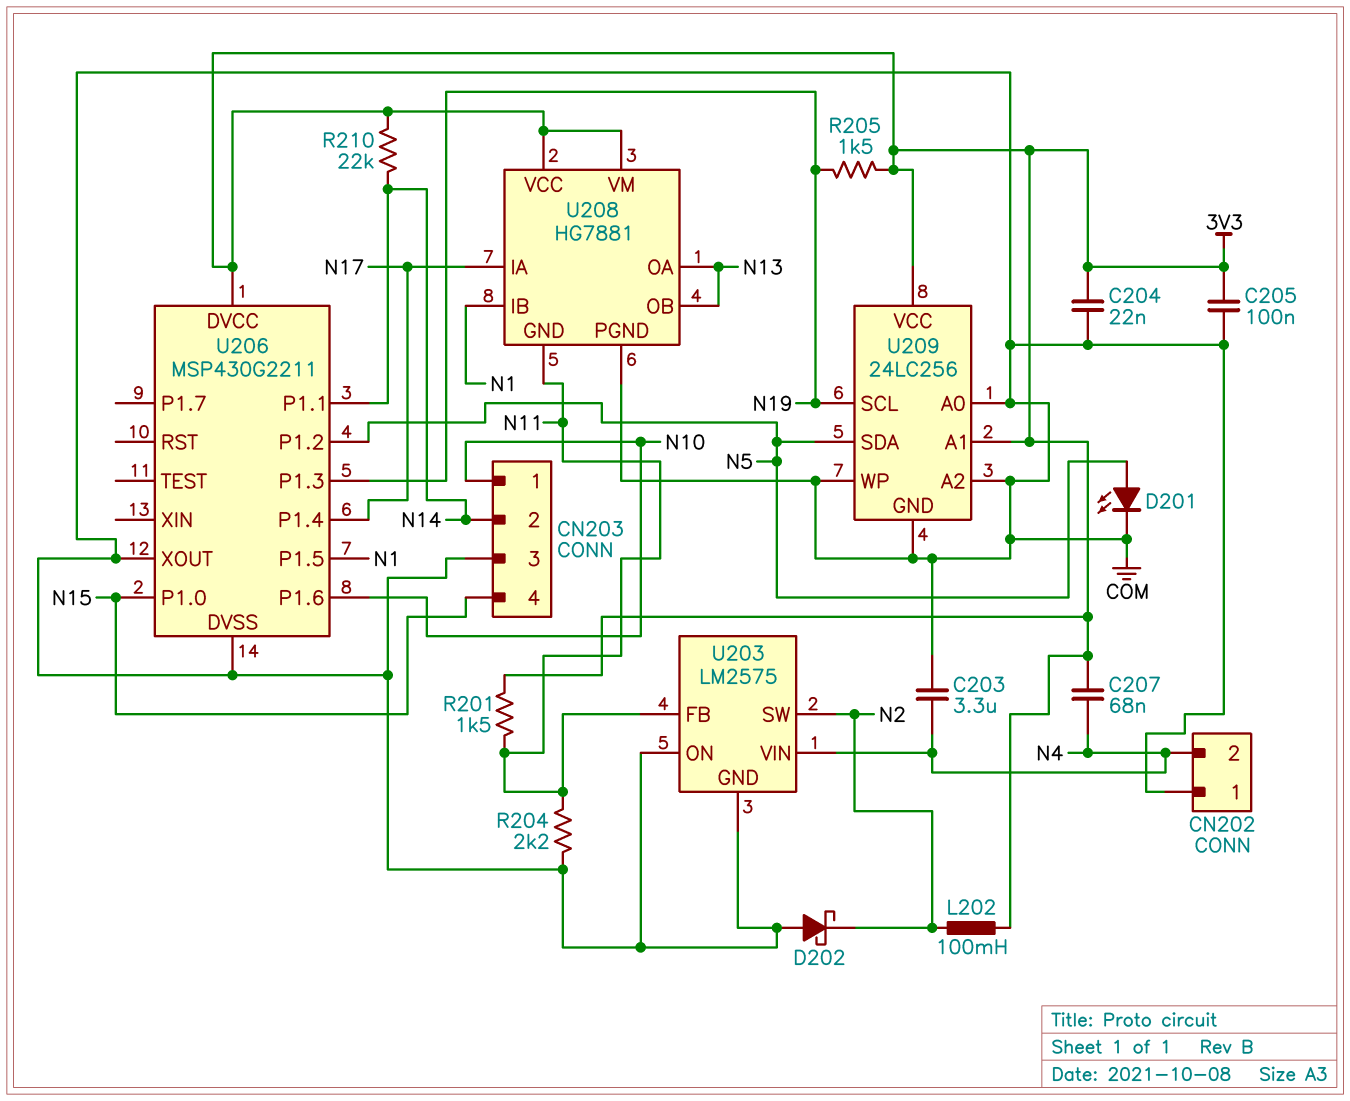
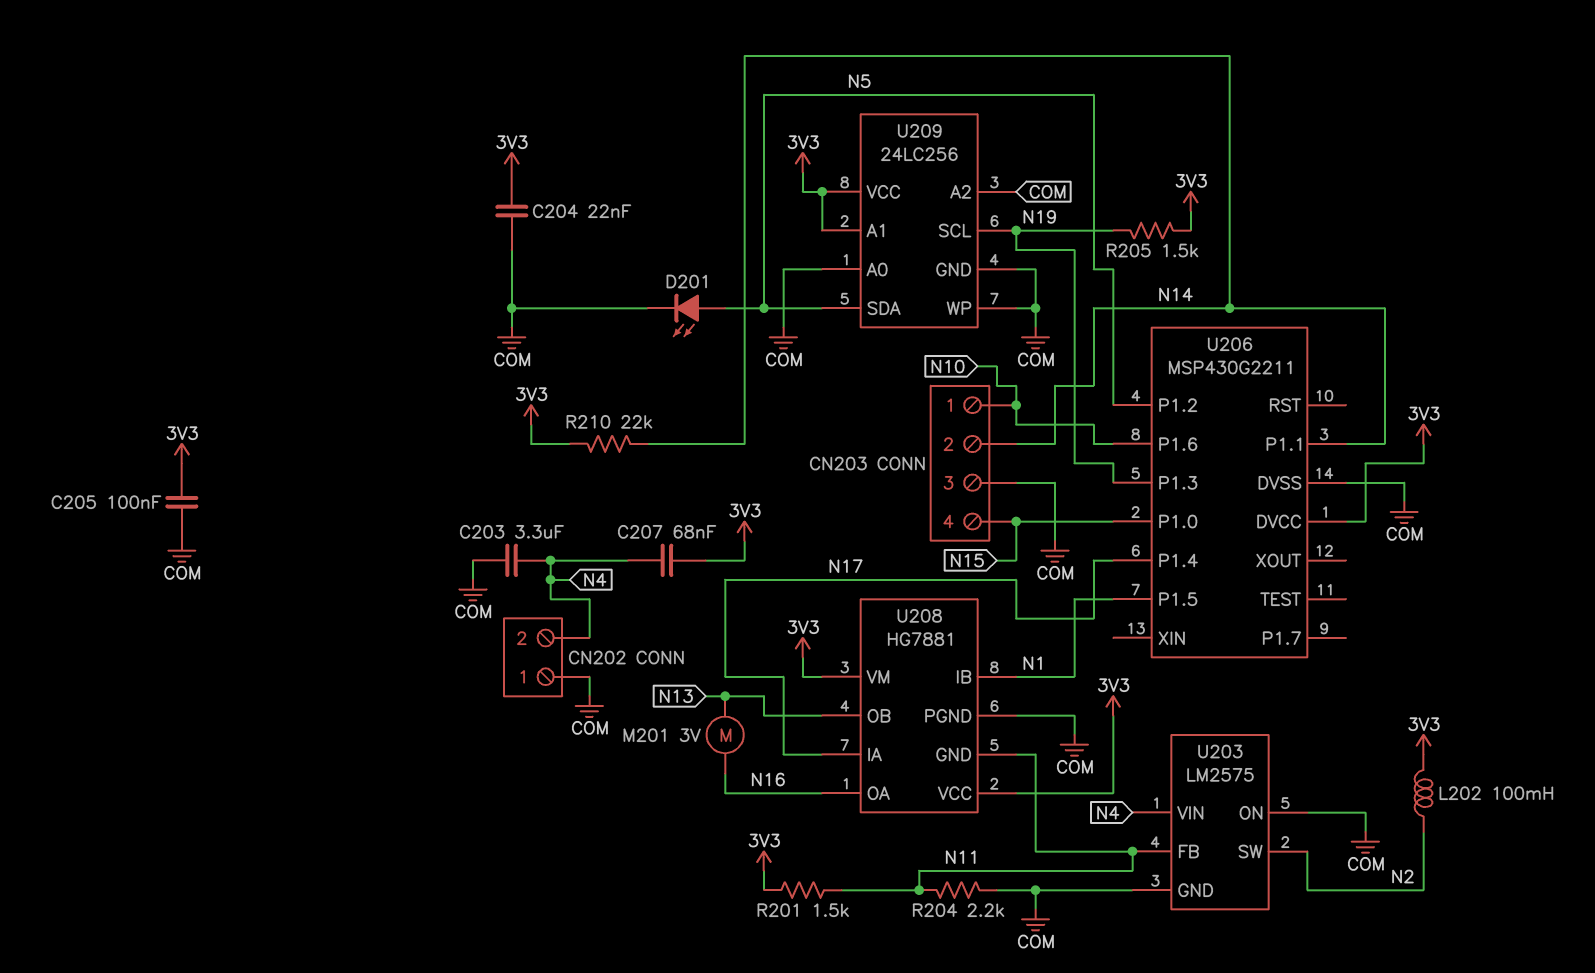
D202: schottky (A COM, K N2) -> none
M201: none -> motor 3V (N13, N16)
U206 pin XOUT: COM -> none
U208 pin OA: N13 -> N16

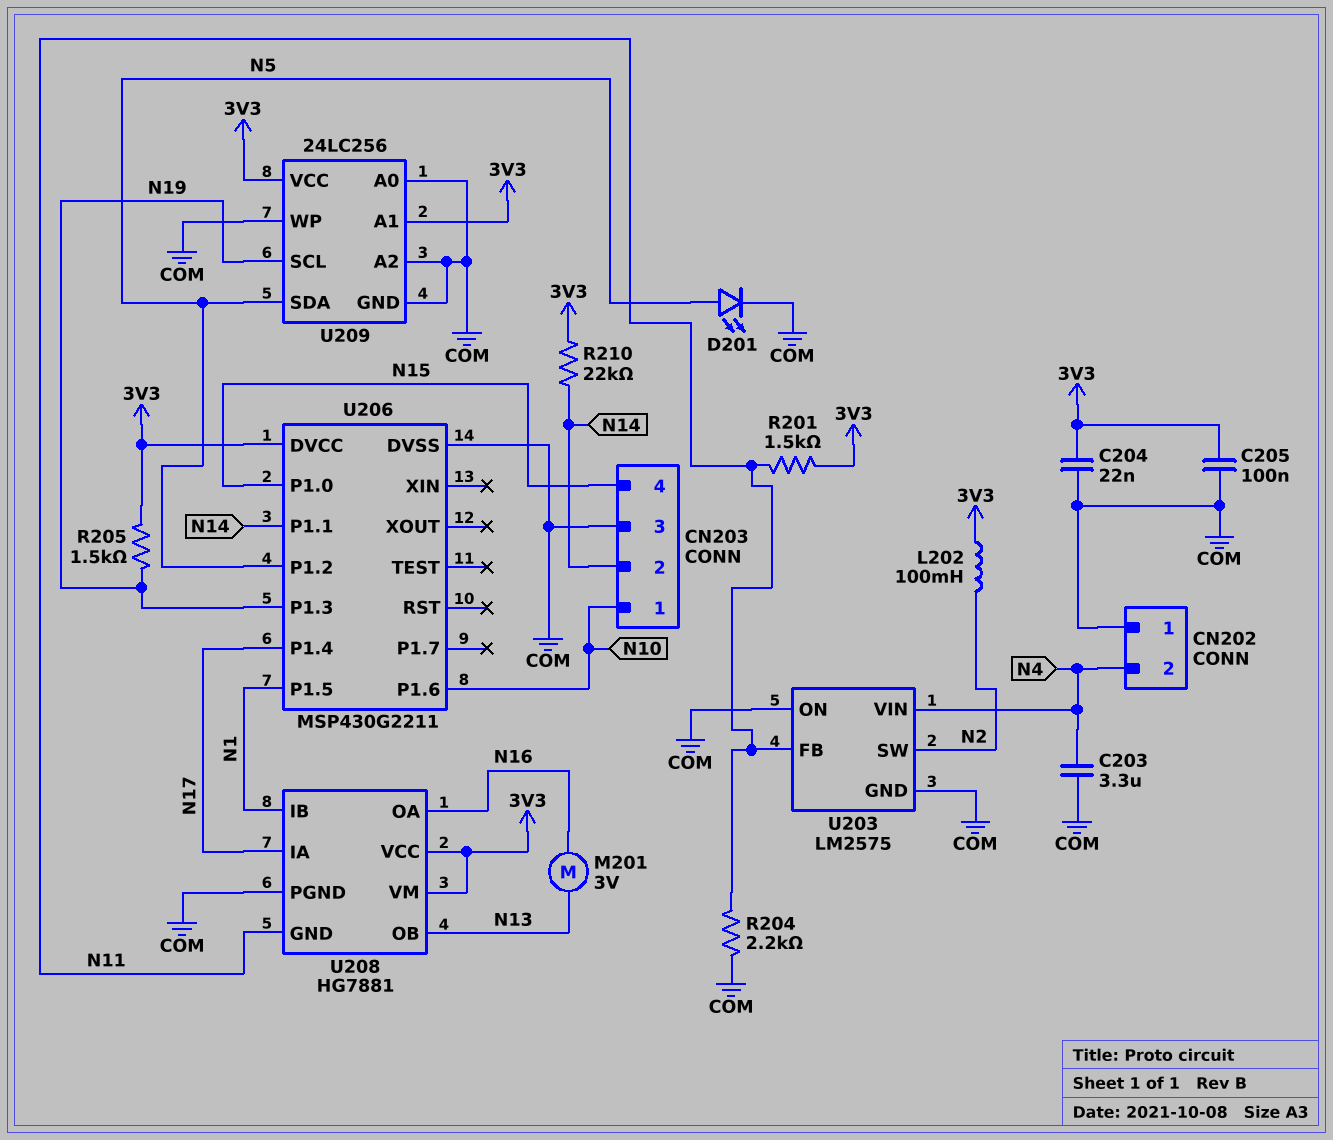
C207: 68nF (3V3, N4) -> none

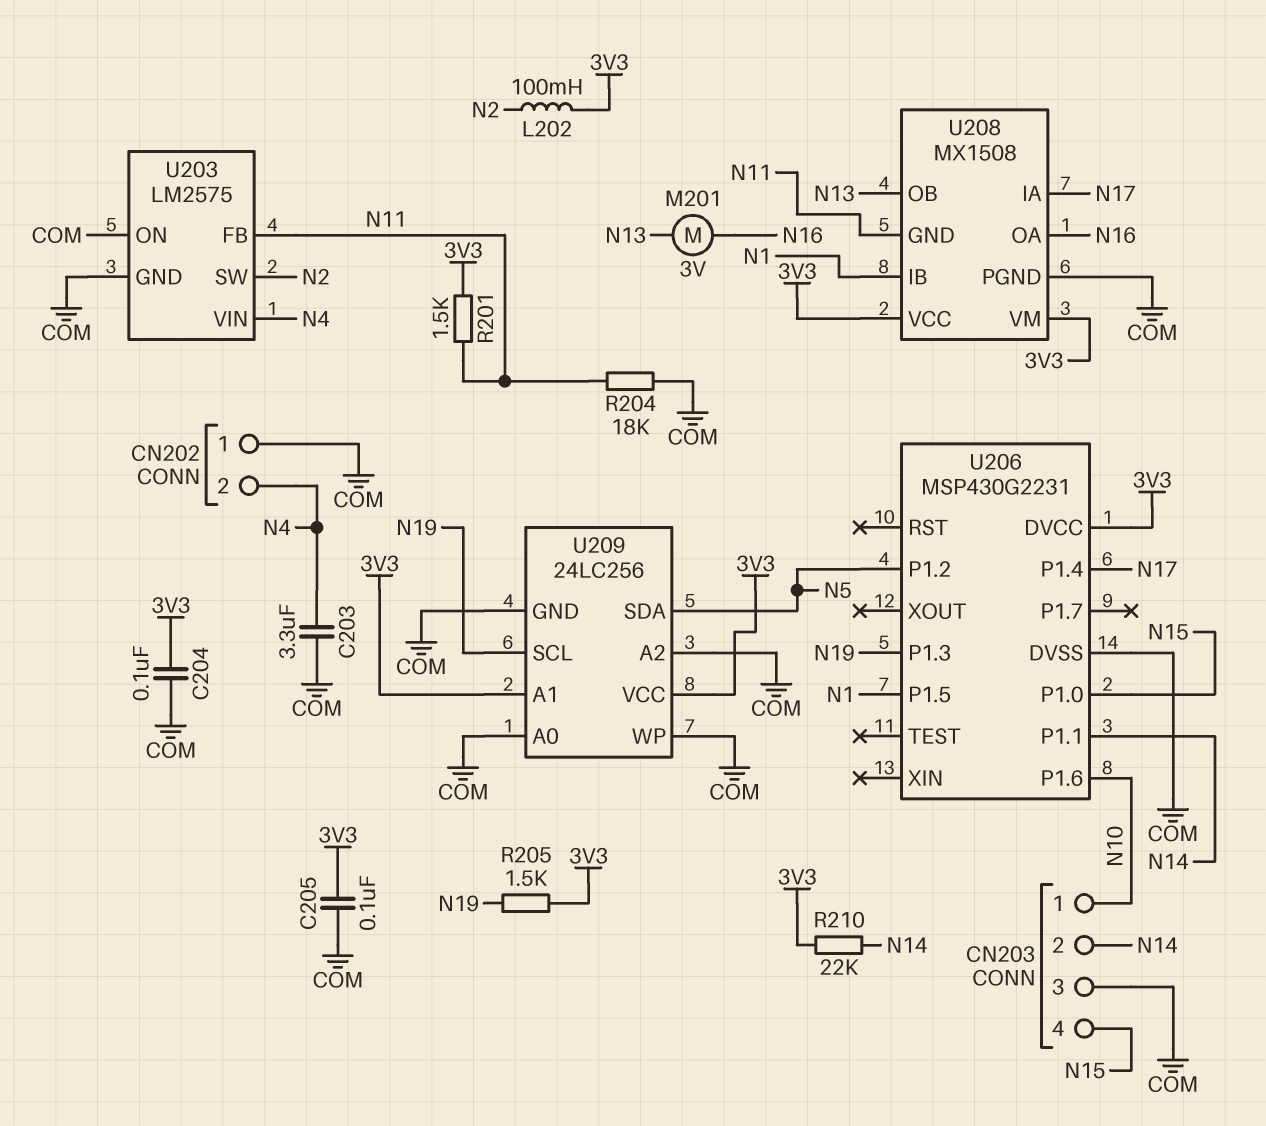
C204: 22nF (3V3, COM) -> 100nF (3V3, COM)
D201: LED (A N5, K COM) -> none
R204: 2.2k (COM, N11) -> 18k (COM, N11)
U206: MSP430G2211 -> MSP430G2231
U208: HG7881 -> MX1508

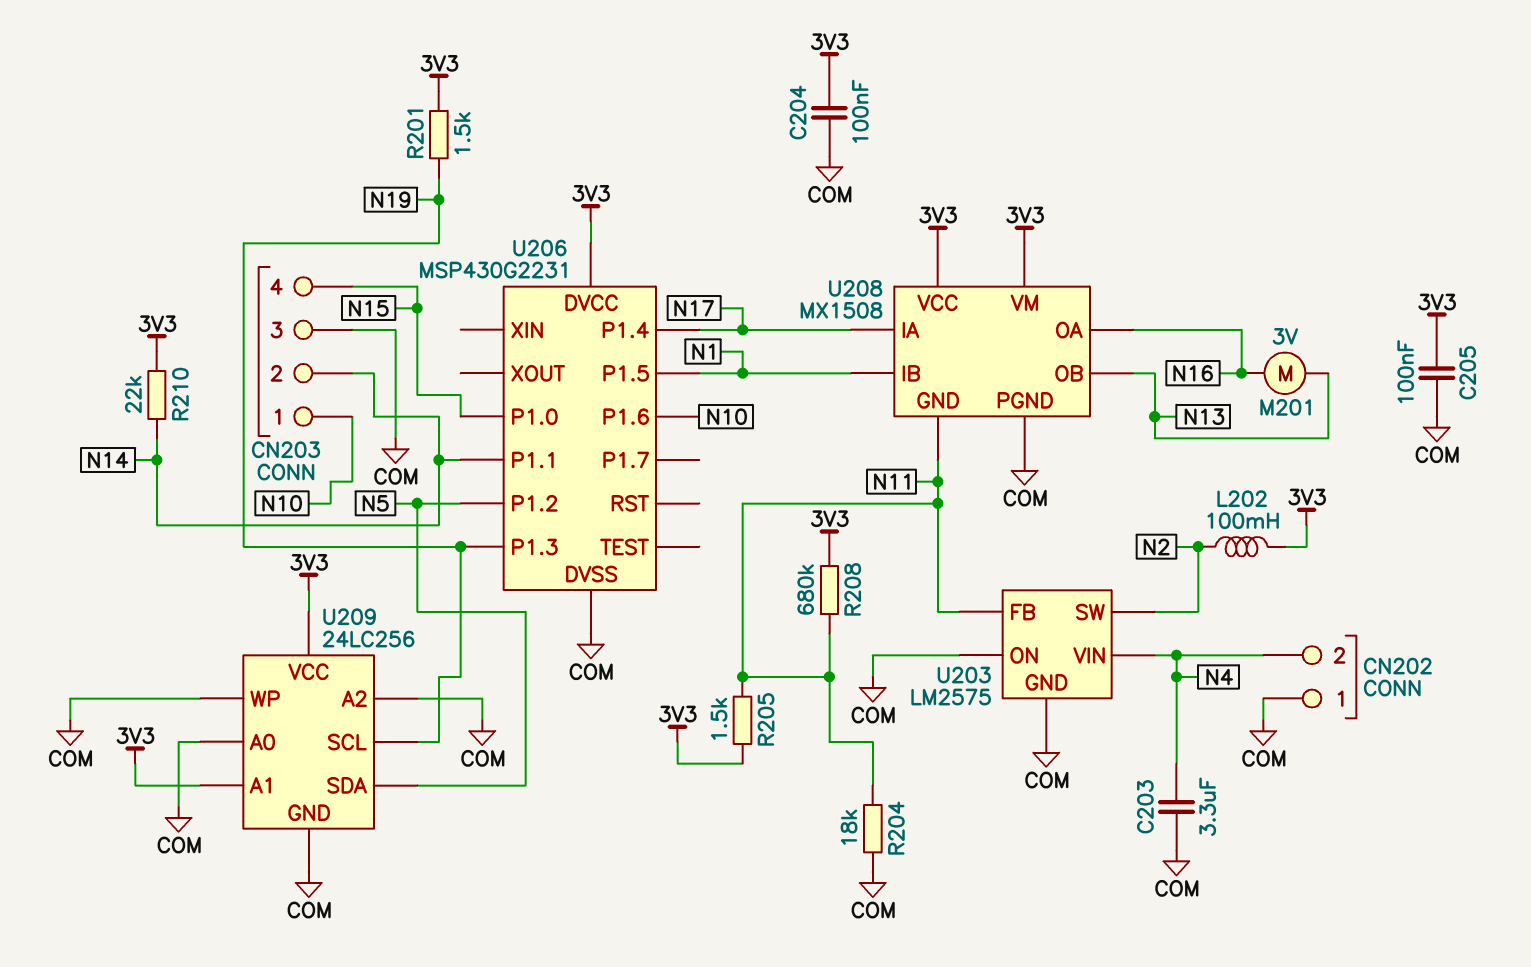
R201: 1.5k (3V3, N11) -> 1.5k (3V3, N19)
R205: 1.5k (3V3, N19) -> 1.5k (3V3, N11)
R208: none -> 680k (3V3, N11)

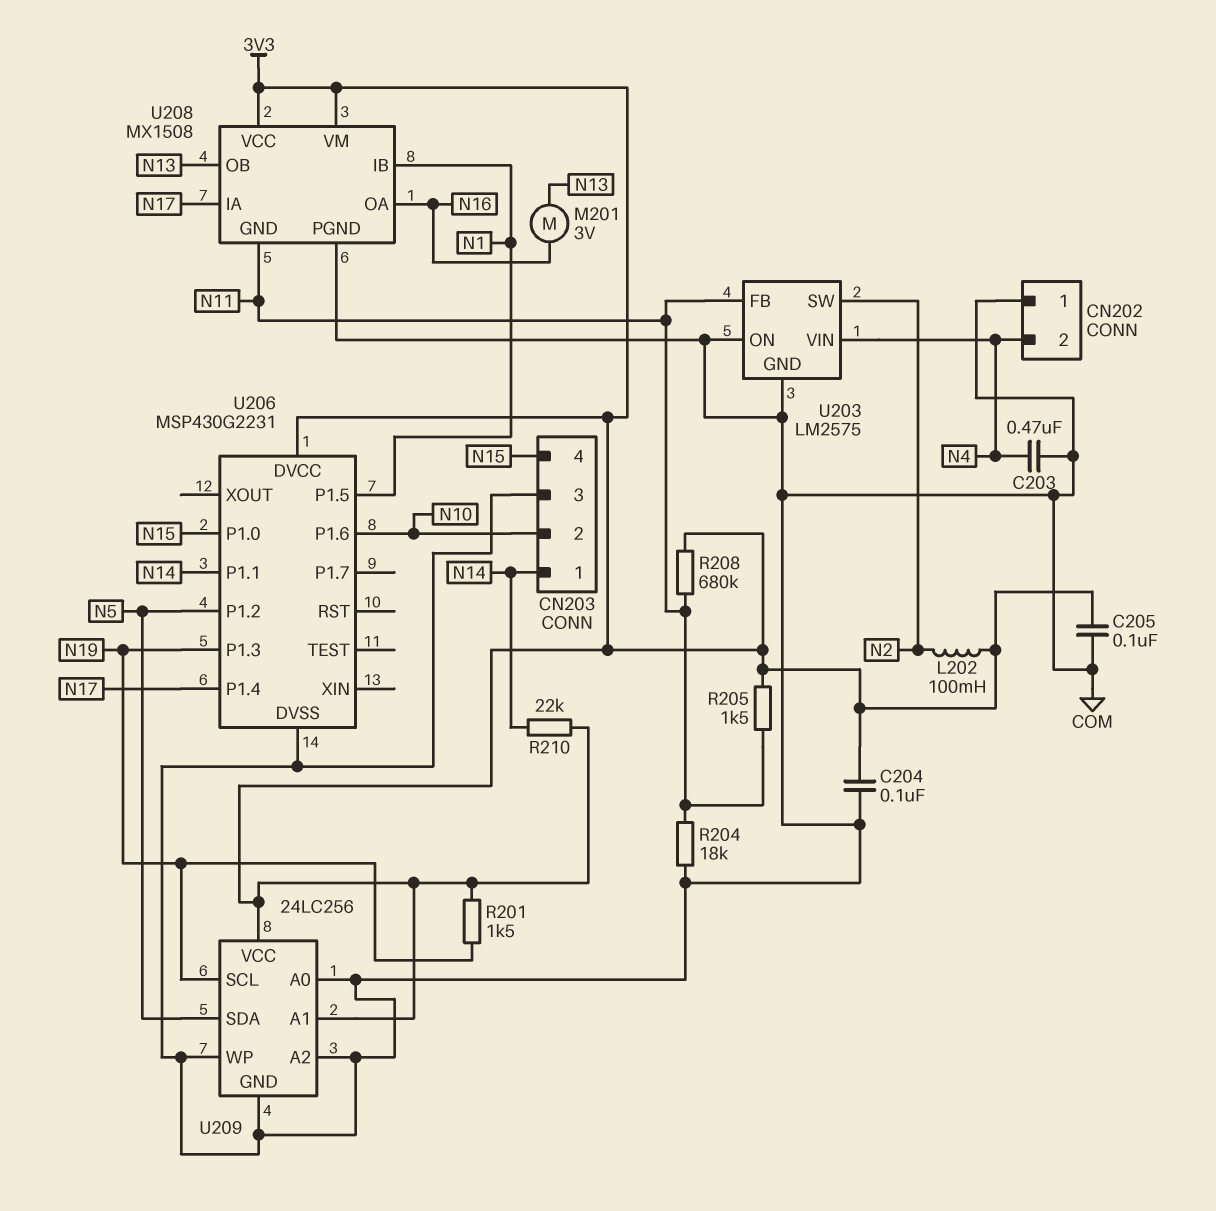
C203: 3.3uF (COM, N4) -> 470nF (COM, N4)
CN203 pin 1: N10 -> N14
CN203 pin 2: N14 -> N10

